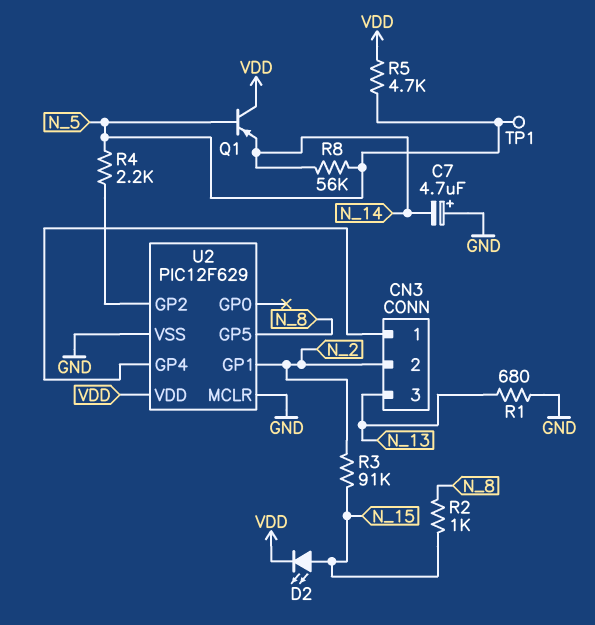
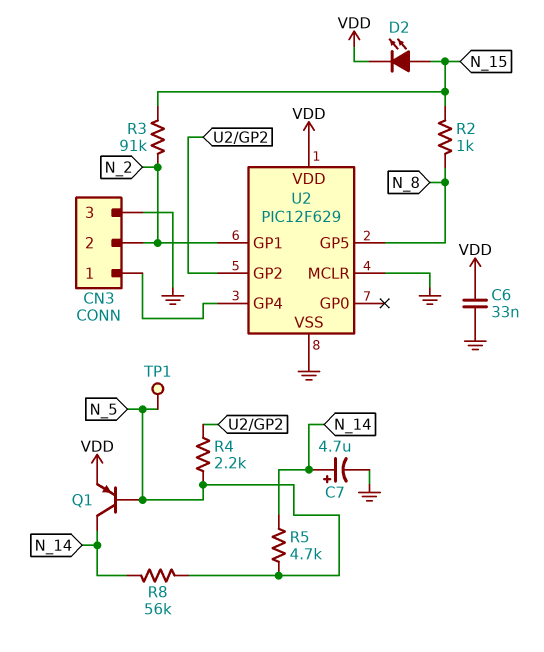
C6: none -> 33nF (GND, VDD)
C7: 4.7uF (plus GND, minus N_14) -> 4.7uF (plus N_14, minus GND)
CN3 pin 3: N_13 -> GND
Q1: PNP (B N_5, C VDD, E N_14) -> PNP (B N_5, C N_14, E VDD)
R1: 680 (GND, N_13) -> none
R5: 4.7k (N_5, VDD) -> 4.7k (N_5, N_14)

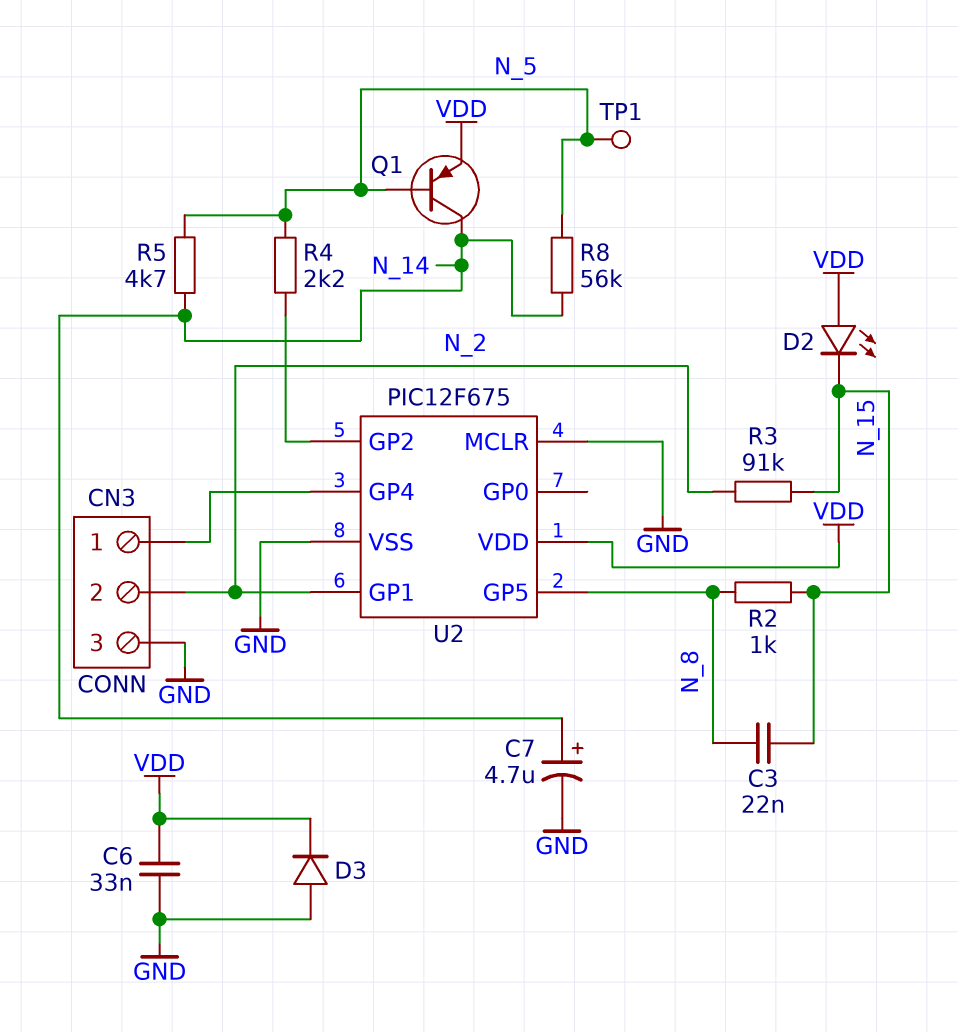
C3: none -> 22nF (N_8, N_15)
D2: LED (A N_15, K VDD) -> LED (A VDD, K N_15)
D3: none -> diode (A GND, K VDD)
U2: PIC12F629 -> PIC12F675

